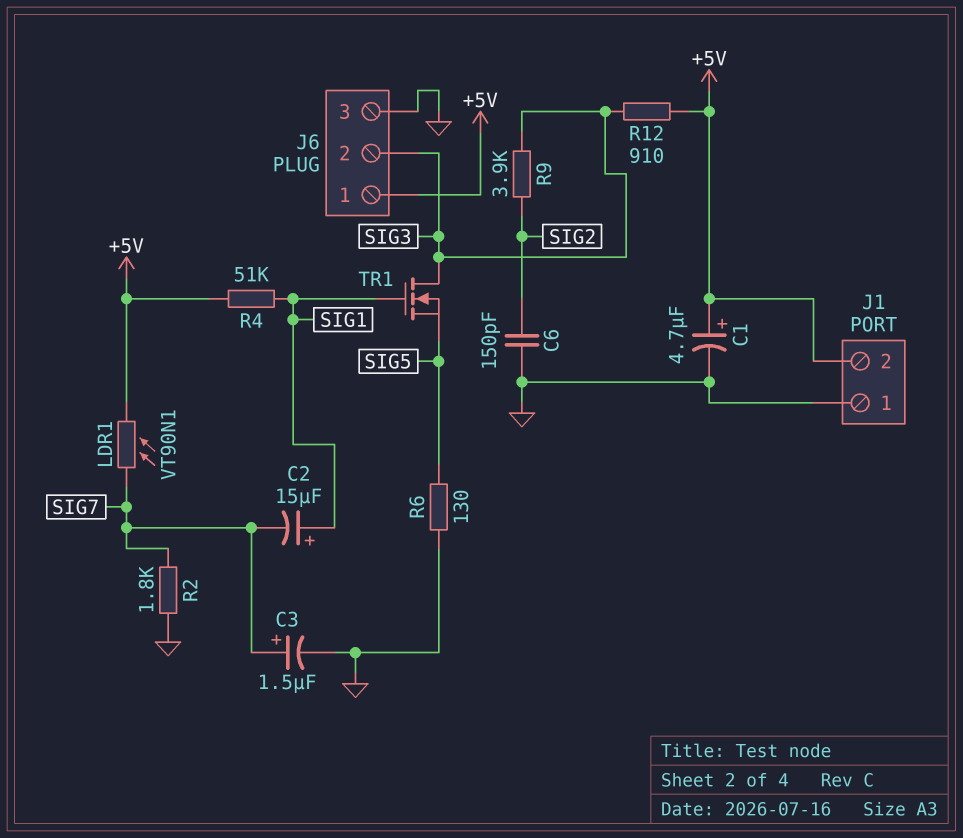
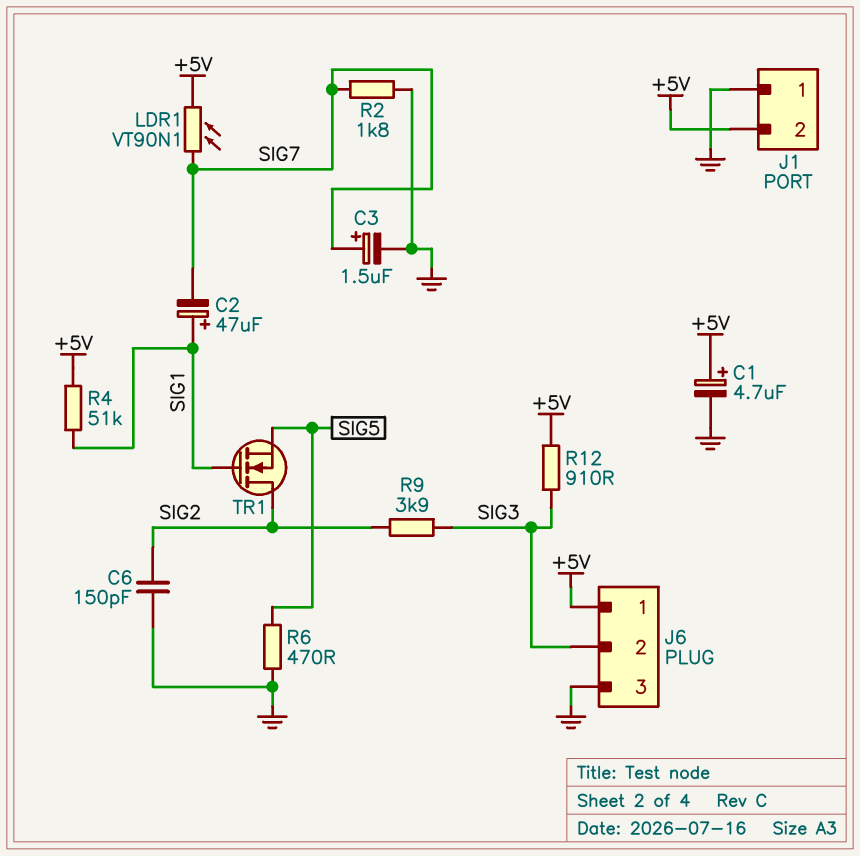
C2: 15uF (plus SIG1, minus SIG7) -> 47uF (plus SIG1, minus SIG7)
R6: 130 (GND, SIG5) -> 470 (GND, SIG5)
TR1: NMOS (G SIG1, D SIG3, S SIG5) -> NMOS (G SIG1, D SIG2, S SIG5)

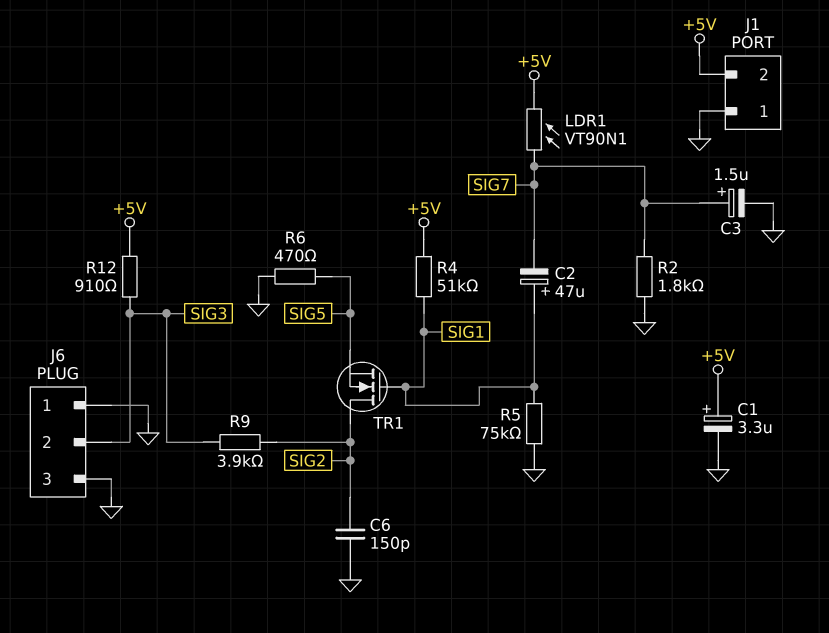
C1: 4.7uF (plus +5V, minus GND) -> 3.3uF (plus +5V, minus GND)
J6 pin 1: +5V -> GND
R5: none -> 75k (GND, SIG1)

